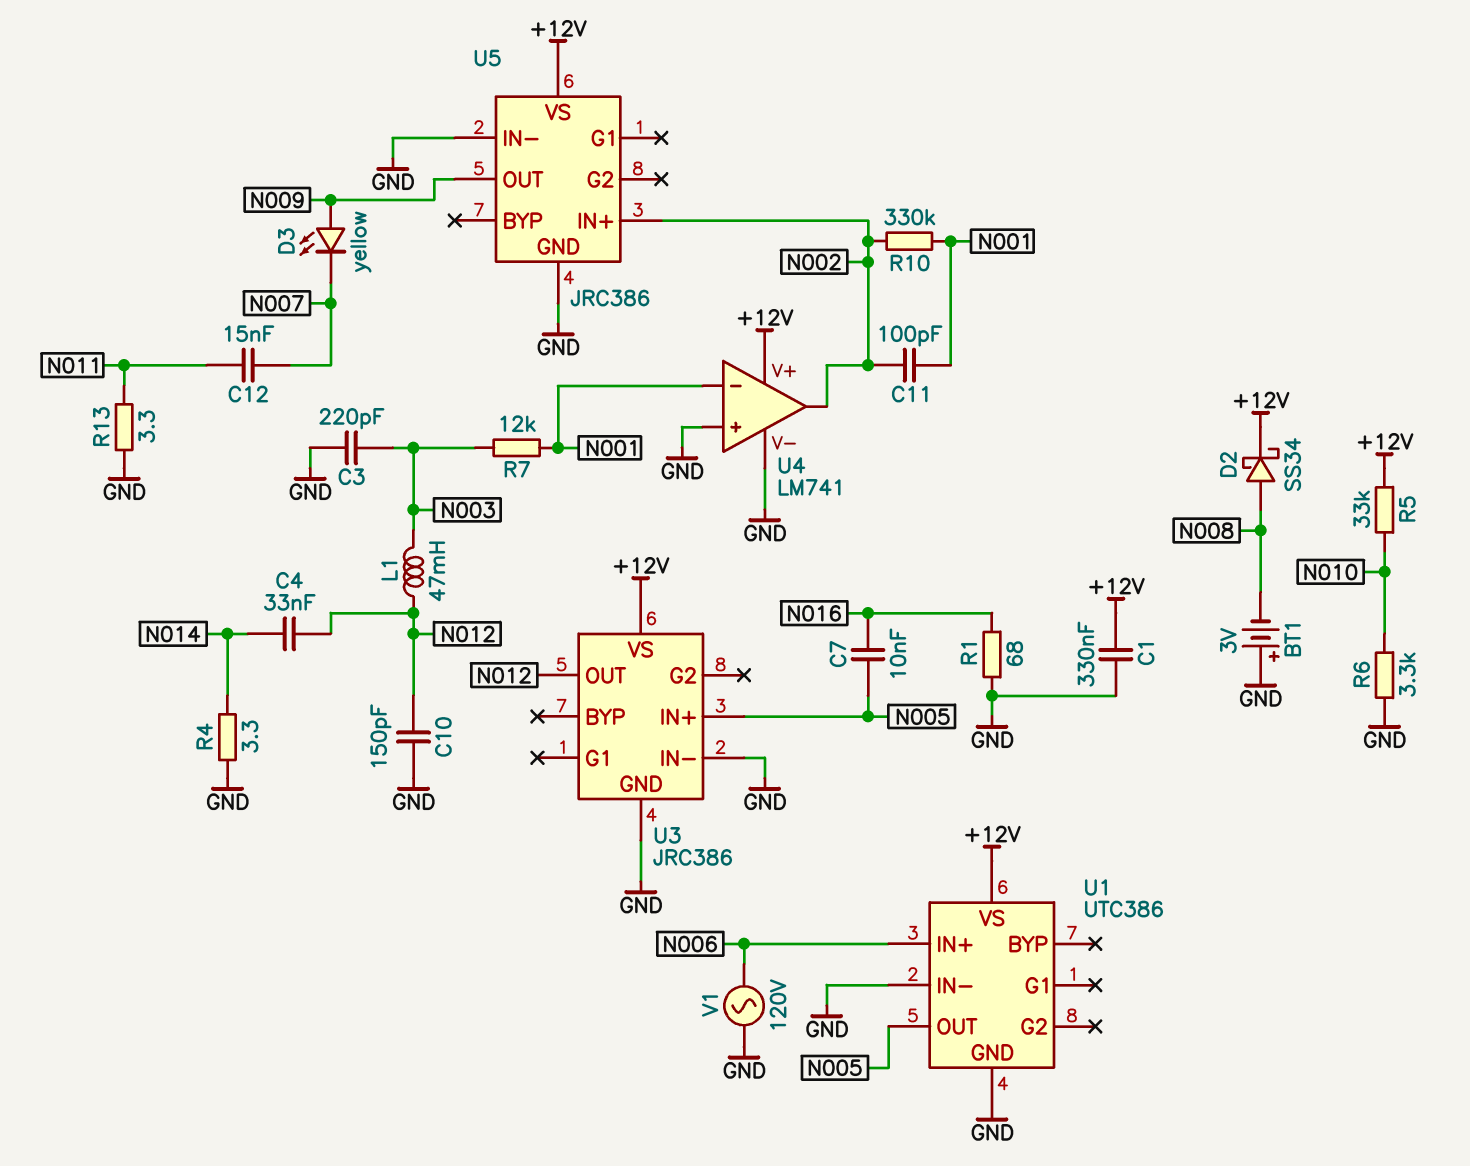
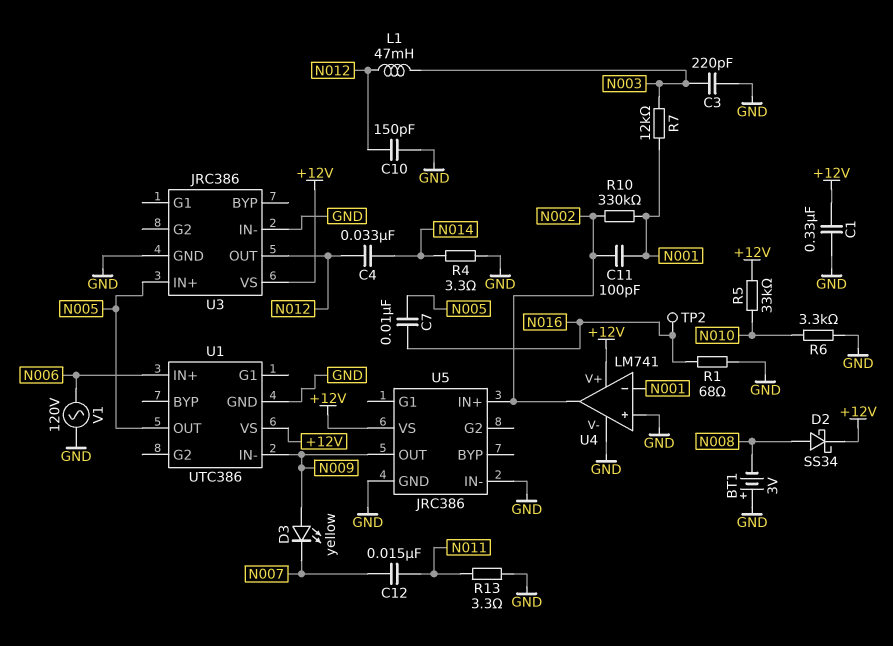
TP2: none -> test point (N016)
U1 pin IN-: GND -> N009

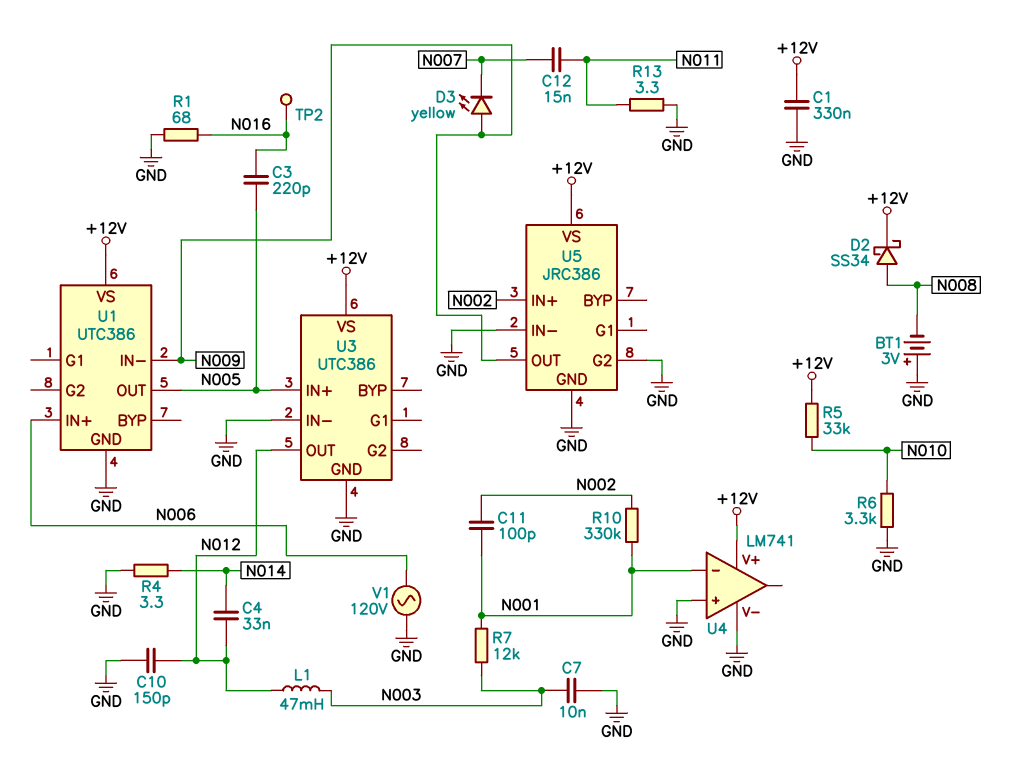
C3: 220pF (GND, N003) -> 220pF (N005, N016)
C7: 10nF (N005, N016) -> 10nF (GND, N003)
U3: JRC386 -> UTC386
U4 pin out: N002 -> none
U5 pin G2: none -> GND

